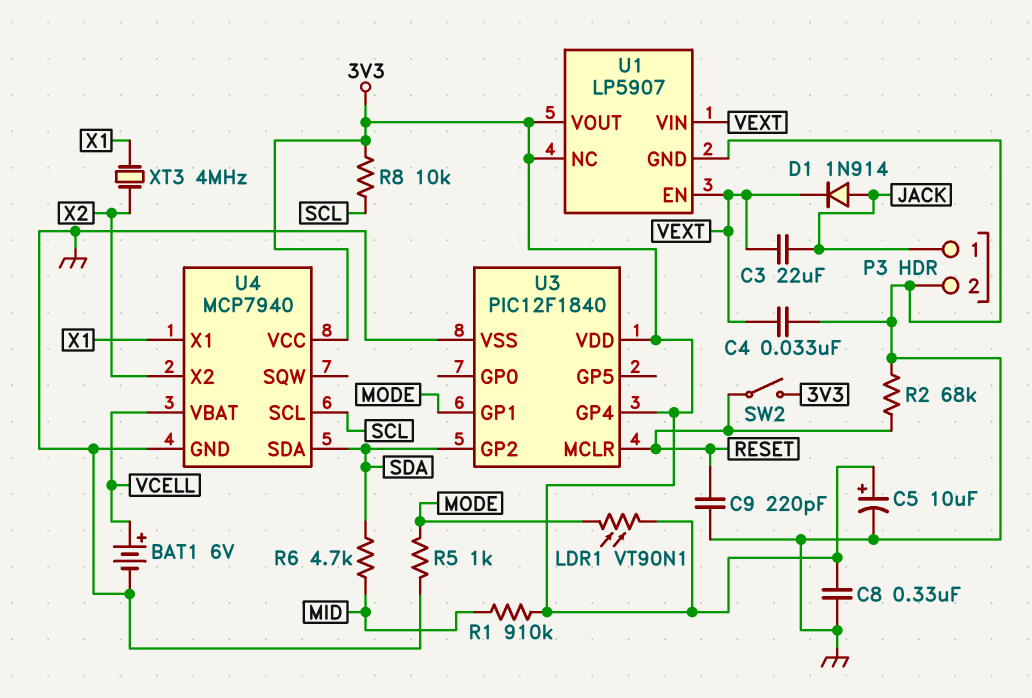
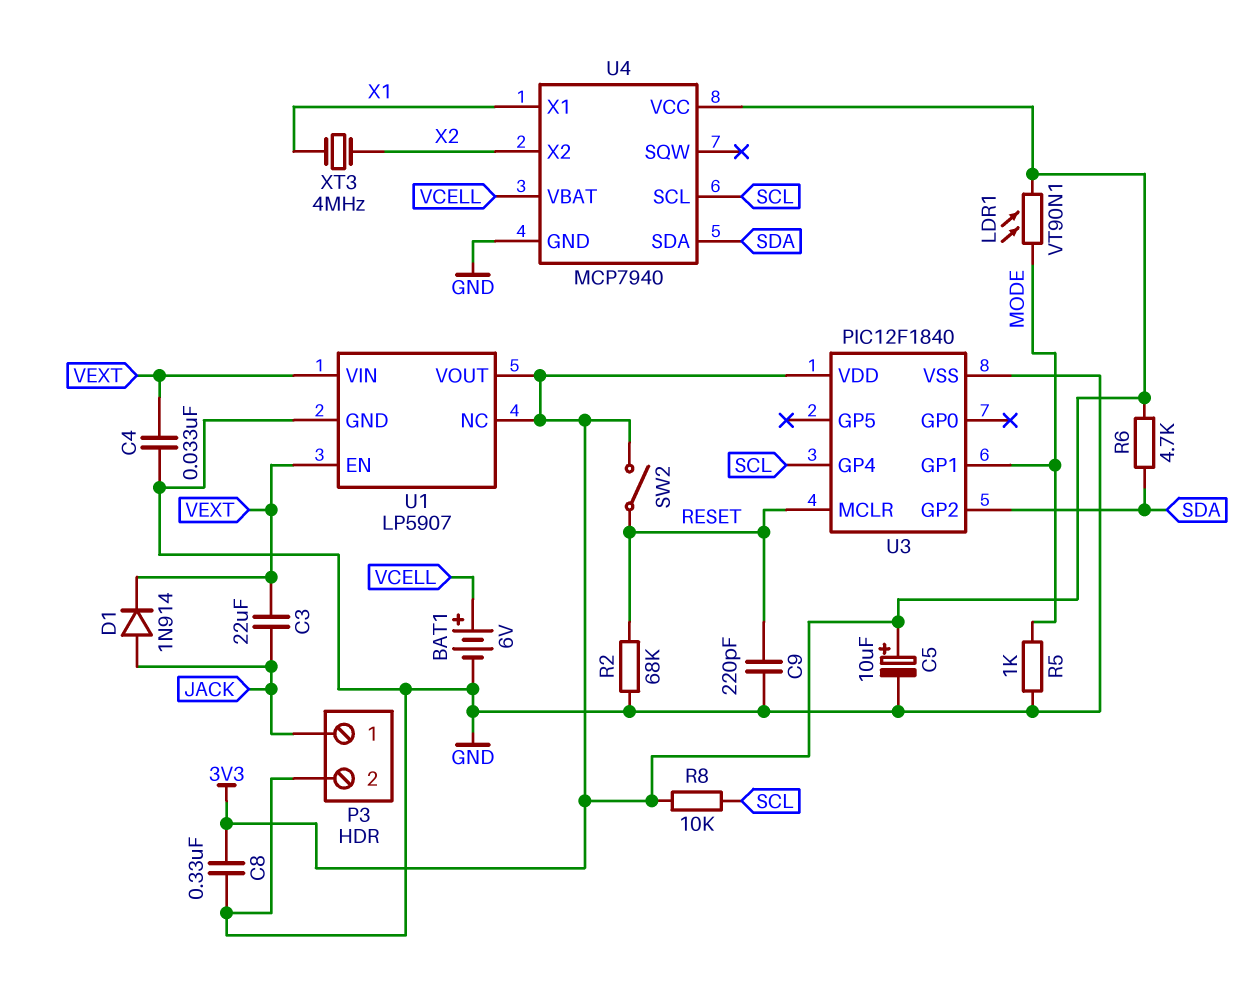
R1: 910k (3V3, MID) -> none
R6: 4.7k (MID, SDA) -> 4.7k (3V3, SDA)
U3 pin GP4: 3V3 -> SCL

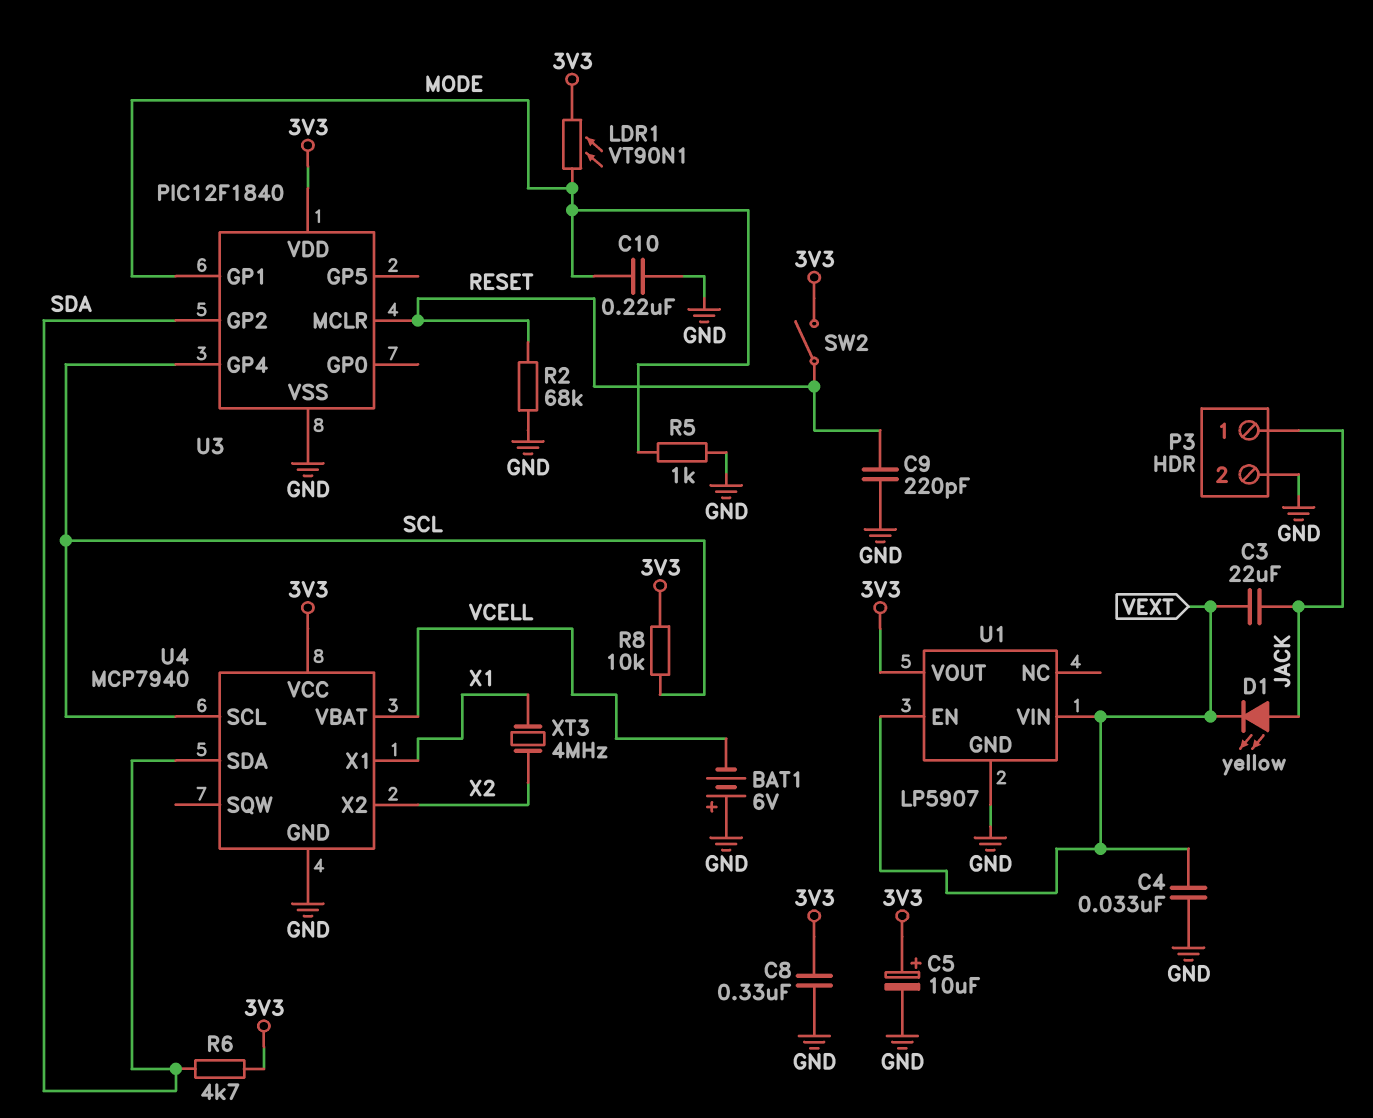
BAT1: 6V (plus VCELL, minus GND) -> 6V (plus GND, minus VCELL)
C10: none -> 220nF (GND, MODE)
D1: diode 1N914 (A JACK, K VEXT) -> LED yellow (A JACK, K VEXT)
U1 pin NC: 3V3 -> none

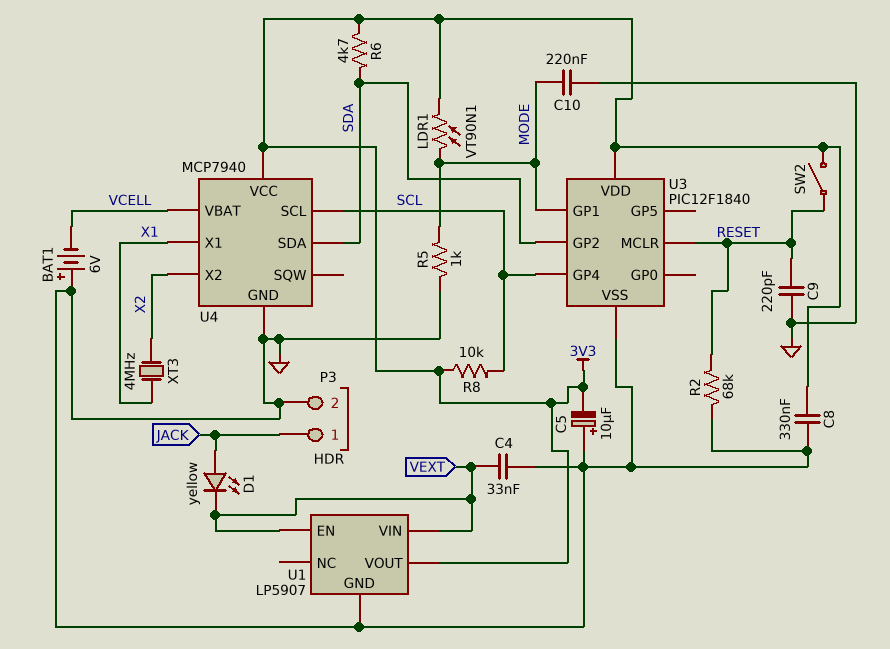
C3: 22uF (JACK, VEXT) -> none
C5: 10uF (plus 3V3, minus GND) -> 10uF (plus GND, minus 3V3)

